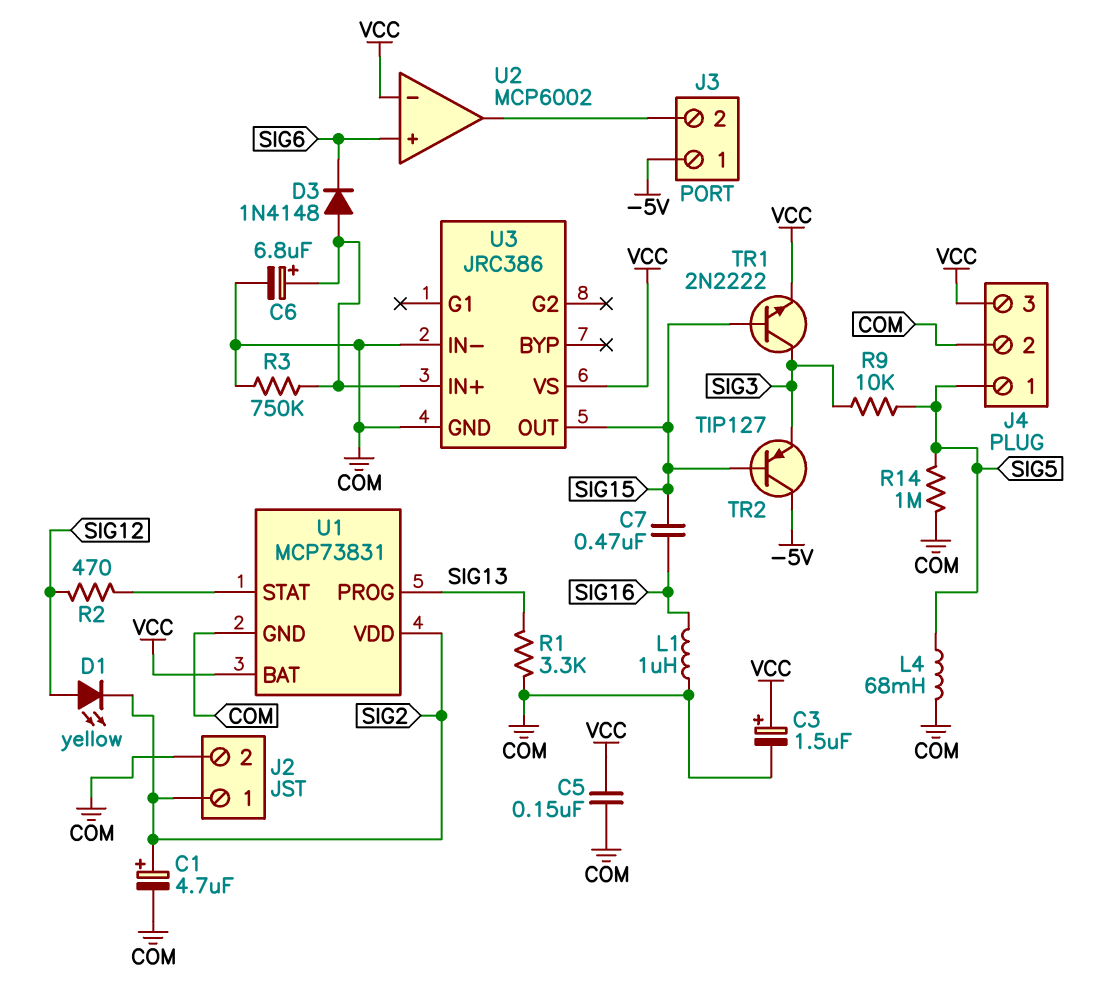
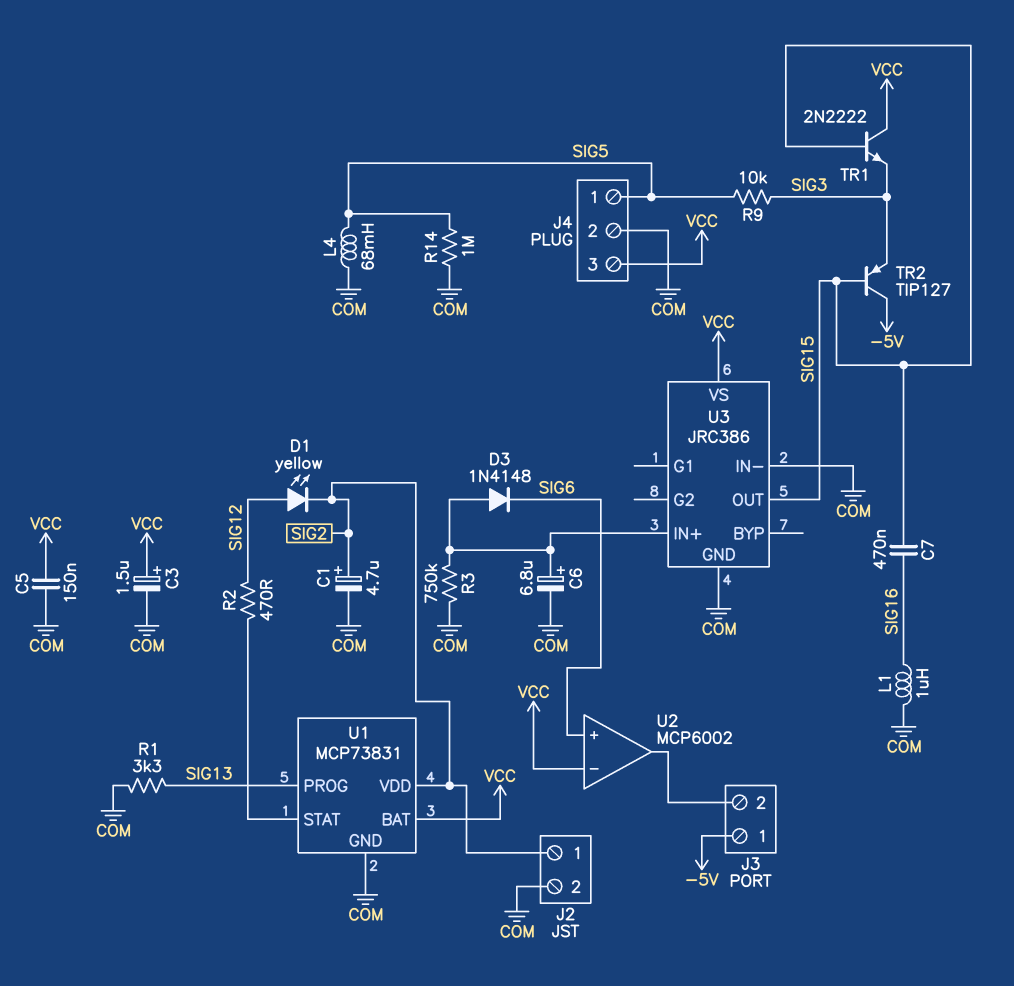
TR1: NPN 2N2222 (B SIG15, C SIG3, E VCC) -> NPN 2N2222 (B SIG15, C VCC, E SIG3)

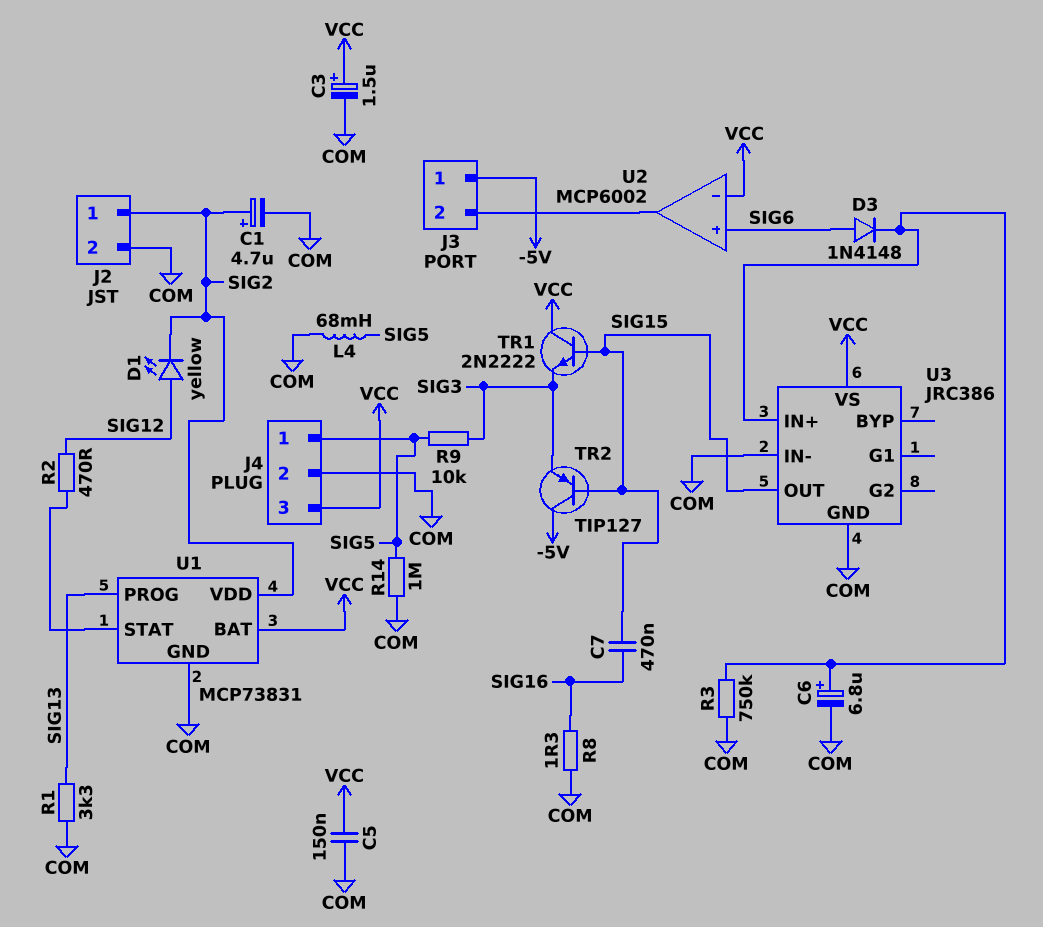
D3: diode 1N4148 (A U3/IN+, K SIG6) -> diode 1N4148 (A SIG6, K U3/IN+)
L1: 1uH (COM, SIG16) -> none
R8: none -> 1.3 (COM, SIG16)

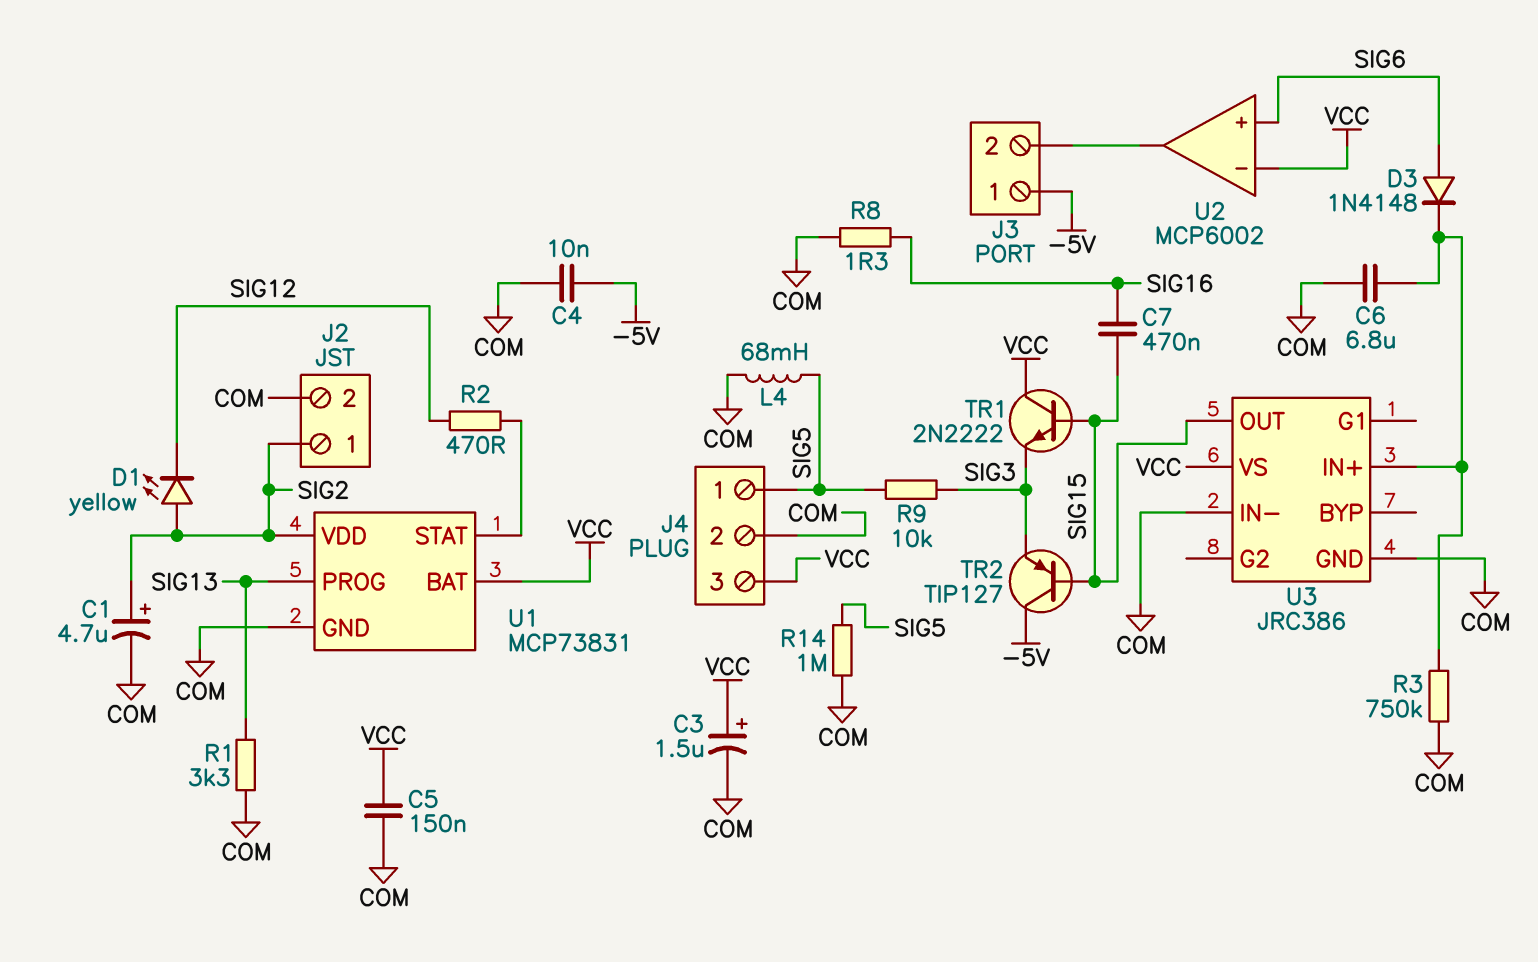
C4: none -> 10nF (-5V, COM)
C6: 6.8uF (plus U3/IN+, minus COM) -> 6.8uF (COM, U3/IN+)
D1: LED yellow (A SIG12, K SIG2) -> LED yellow (A SIG2, K SIG12)

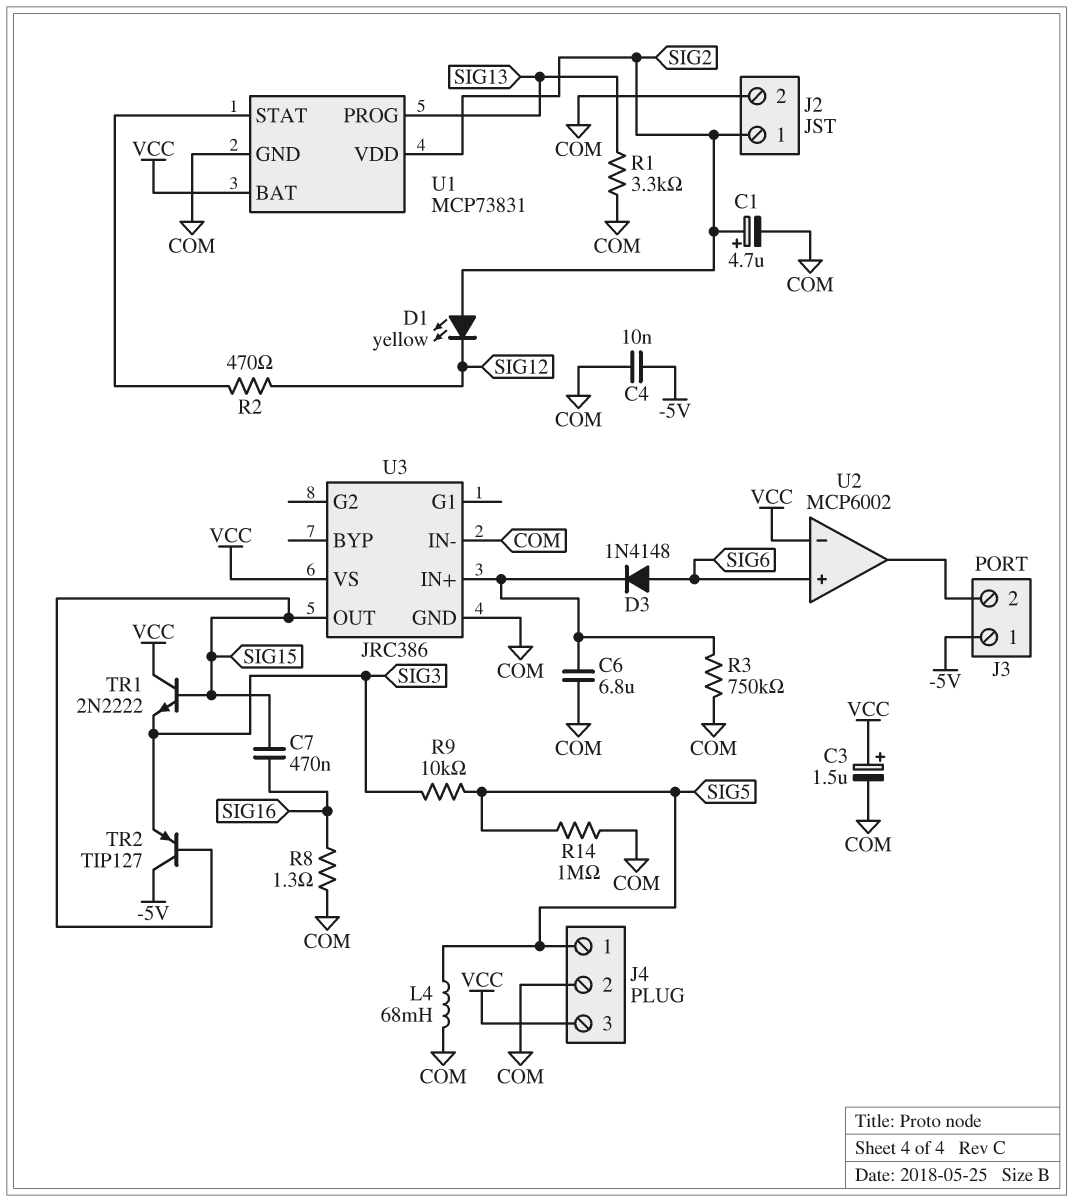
C5: 150nF (COM, VCC) -> none

